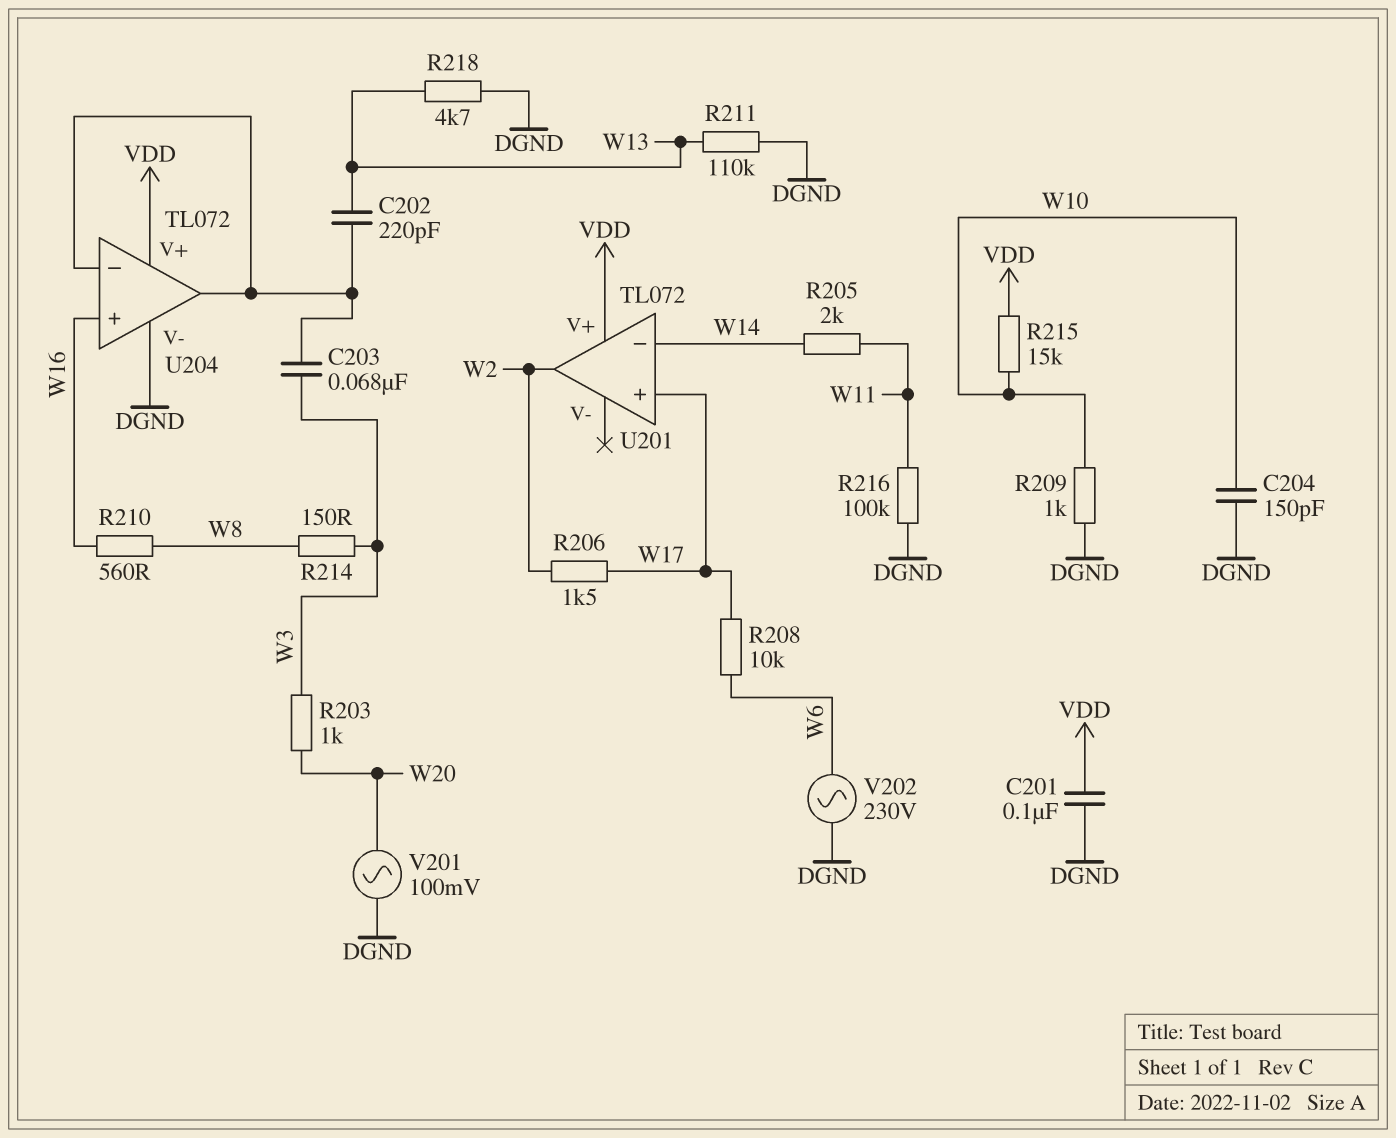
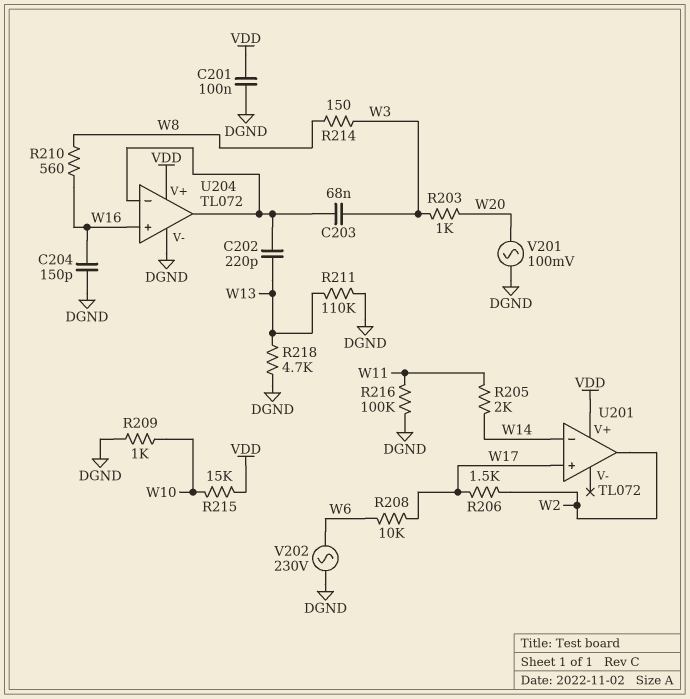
C204: 150pF (DGND, W10) -> 150pF (DGND, W16)

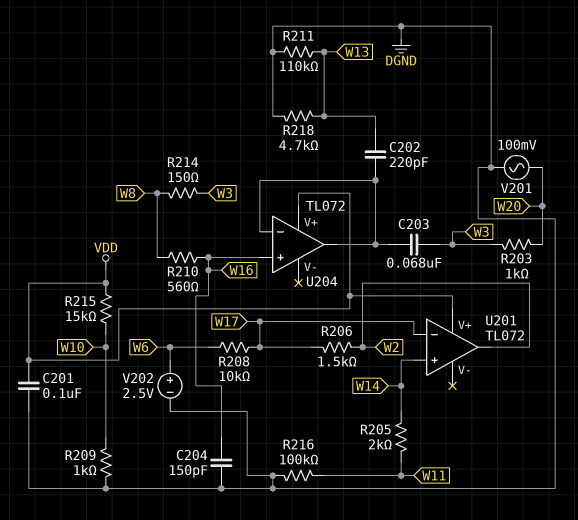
U201 pin in+: W17 -> W14
U201 pin in-: W14 -> W17
U204 pin V-: DGND -> none
V202: AC 230V (DGND, W6) -> 2.5V (plus W6, minus DGND)

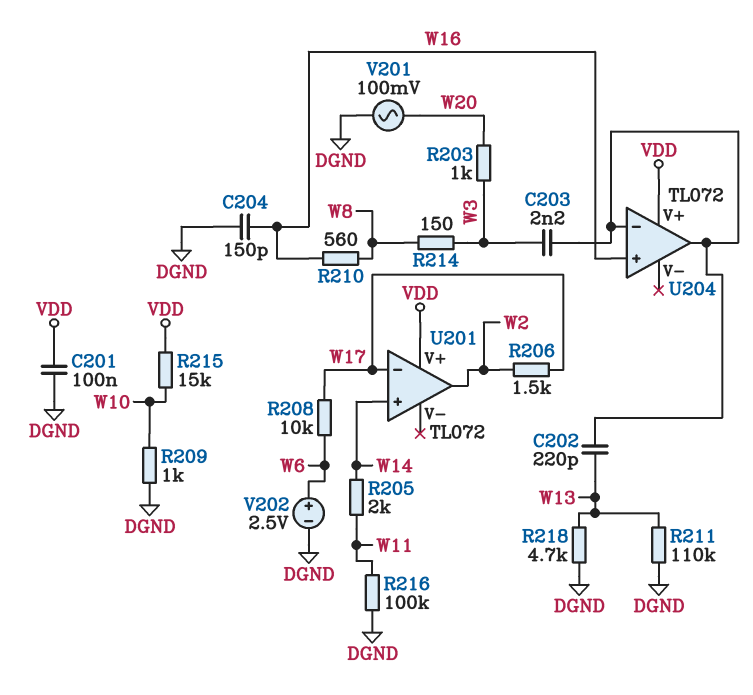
C203: 68nF (U204/in-, W3) -> 2.2nF (U204/in-, W3)

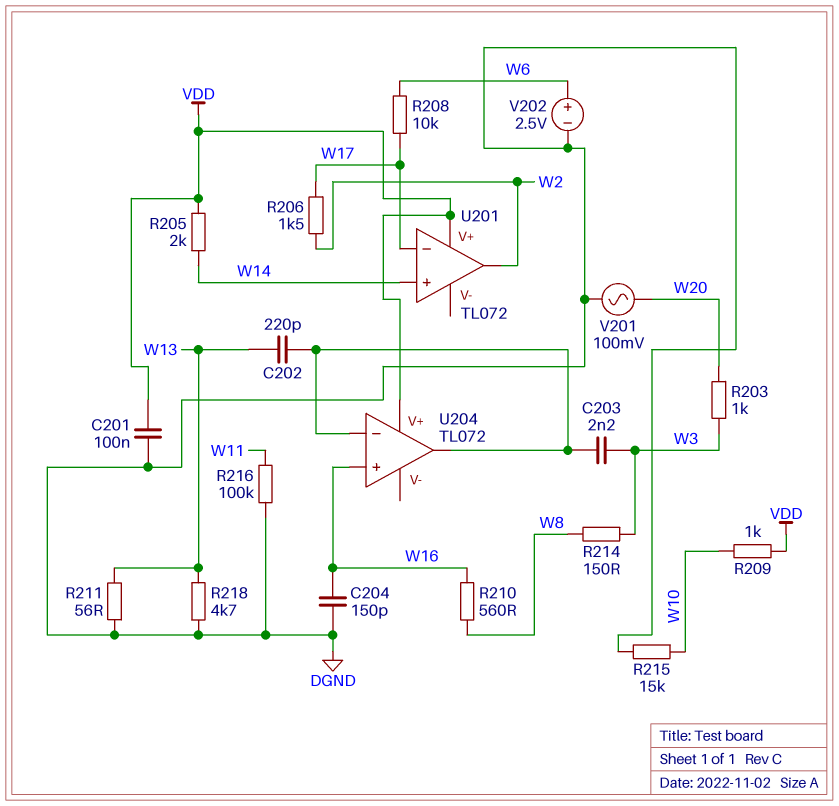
R205: 2k (W11, W14) -> 2k (VDD, W14)
R209: 1k (DGND, W10) -> 1k (VDD, W10)
R211: 110k (DGND, W13) -> 56 (DGND, W13)
R215: 15k (VDD, W10) -> 15k (DGND, W10)

